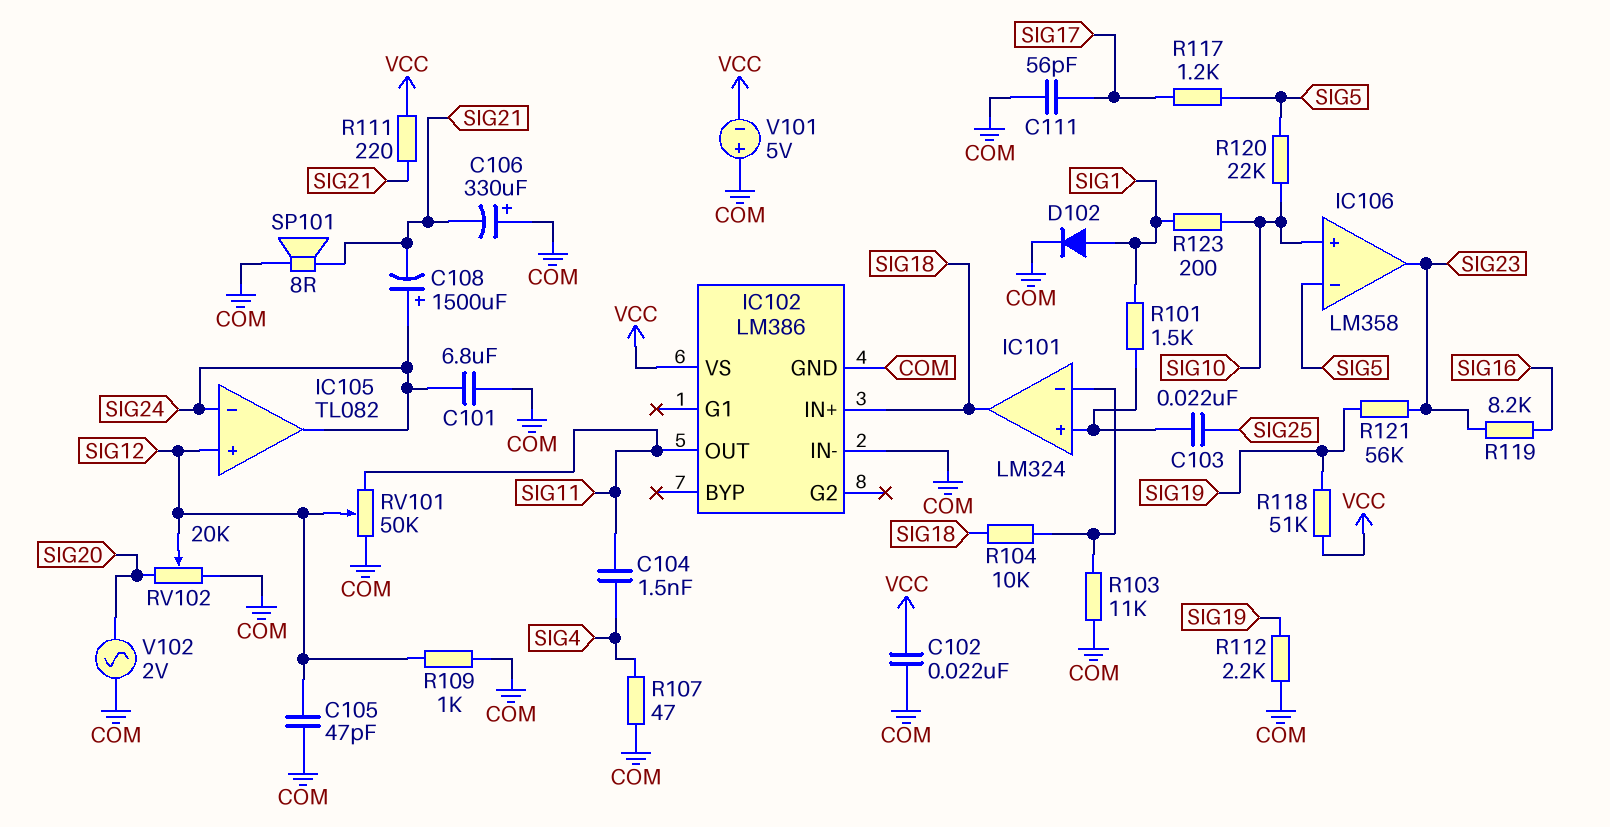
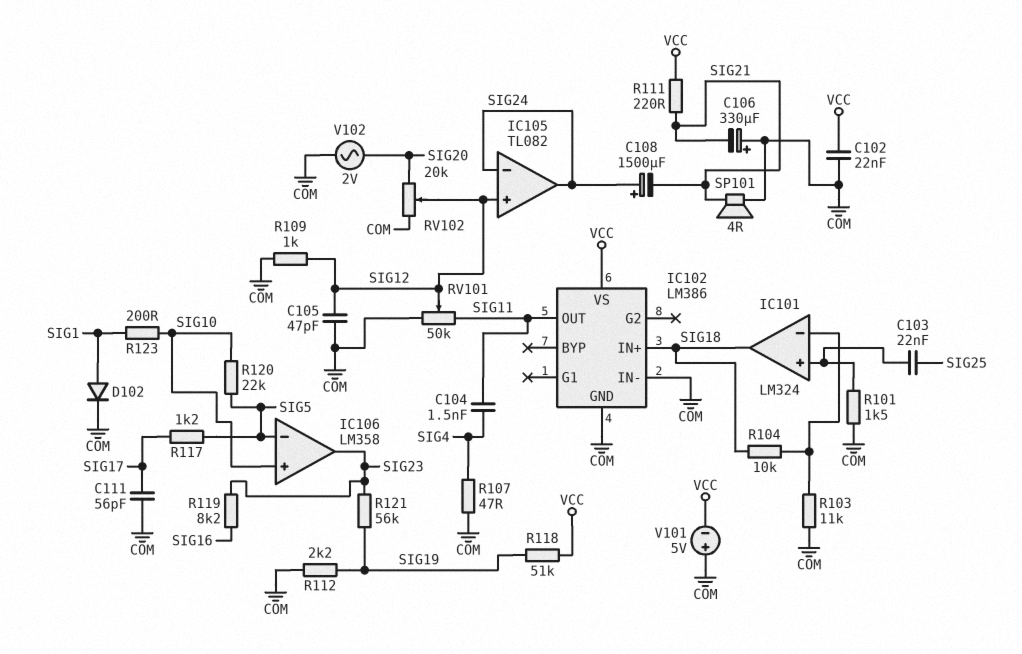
C101: 6.8uF (COM, SIG24) -> none
R101: 1.5k (IC101/in+, SIG1) -> 1.5k (COM, IC101/in+)
SP101: speaker 8R (COM, SIG21) -> speaker 4R (COM, SIG21)

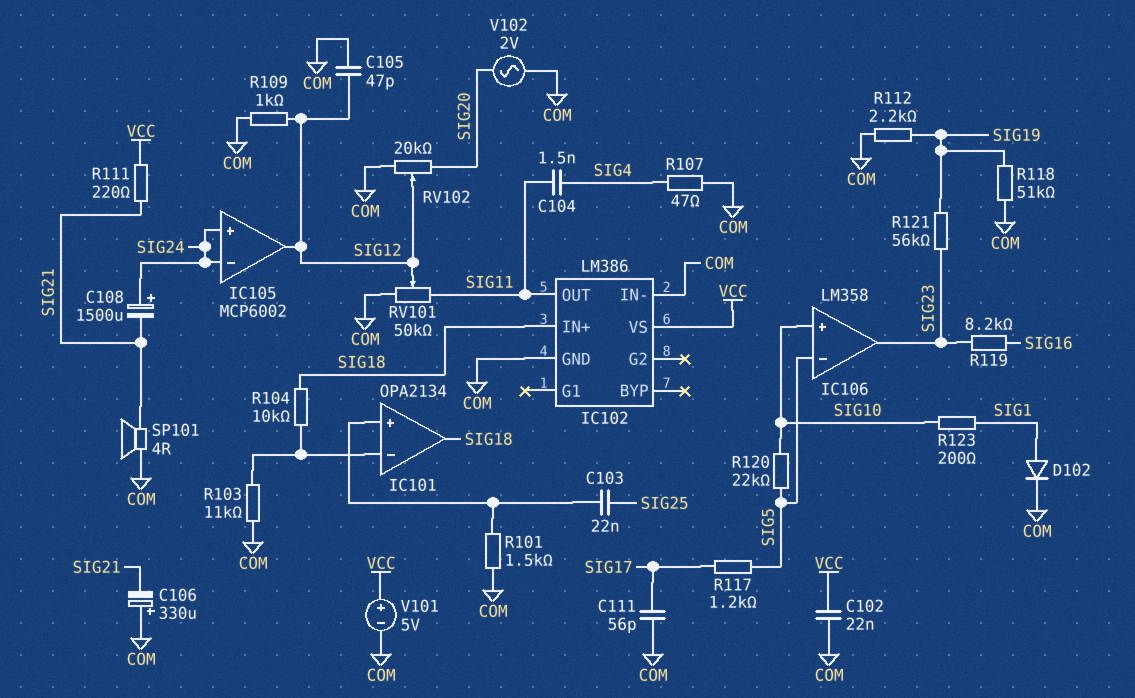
IC101: LM324 -> OPA2134
IC105: TL082 -> MCP6002
IC105 pin in+: SIG12 -> SIG24
IC105 pin out: SIG24 -> SIG12
R118: 51k (SIG19, VCC) -> 51k (COM, SIG19)
V101: 5V (plus COM, minus VCC) -> 5V (plus VCC, minus COM)

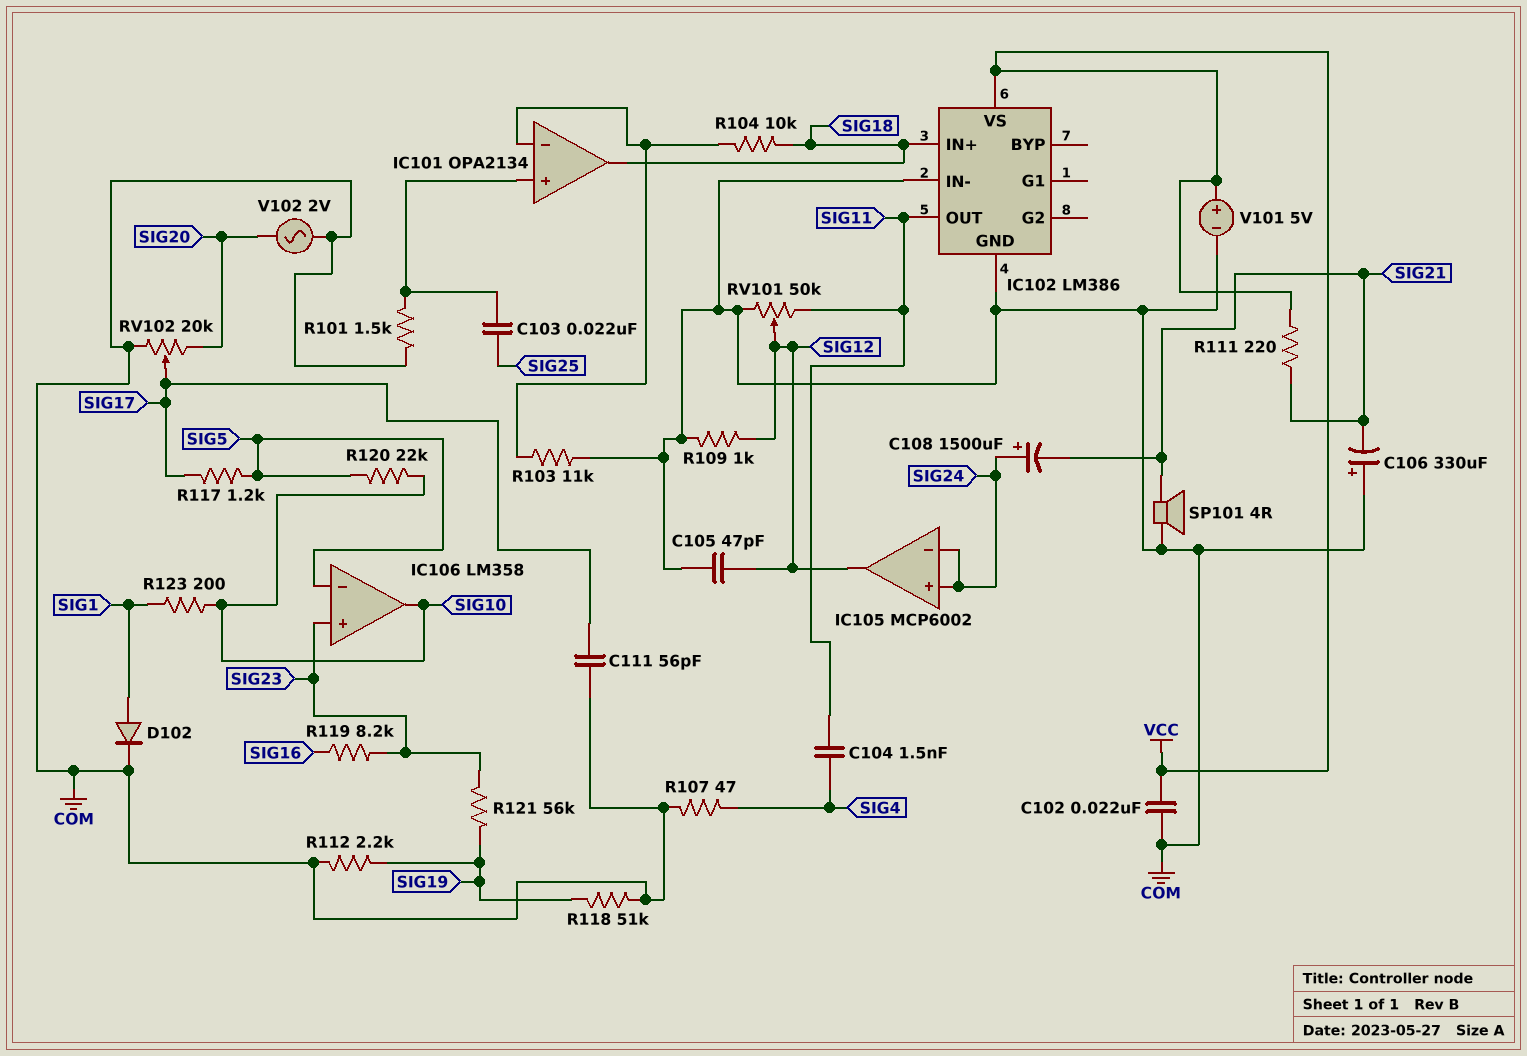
IC106 pin in+: SIG10 -> SIG23
IC106 pin out: SIG23 -> SIG10
RV102: 20k (COM, SIG20, wiper SIG12) -> 20k (COM, SIG20, wiper SIG17)

